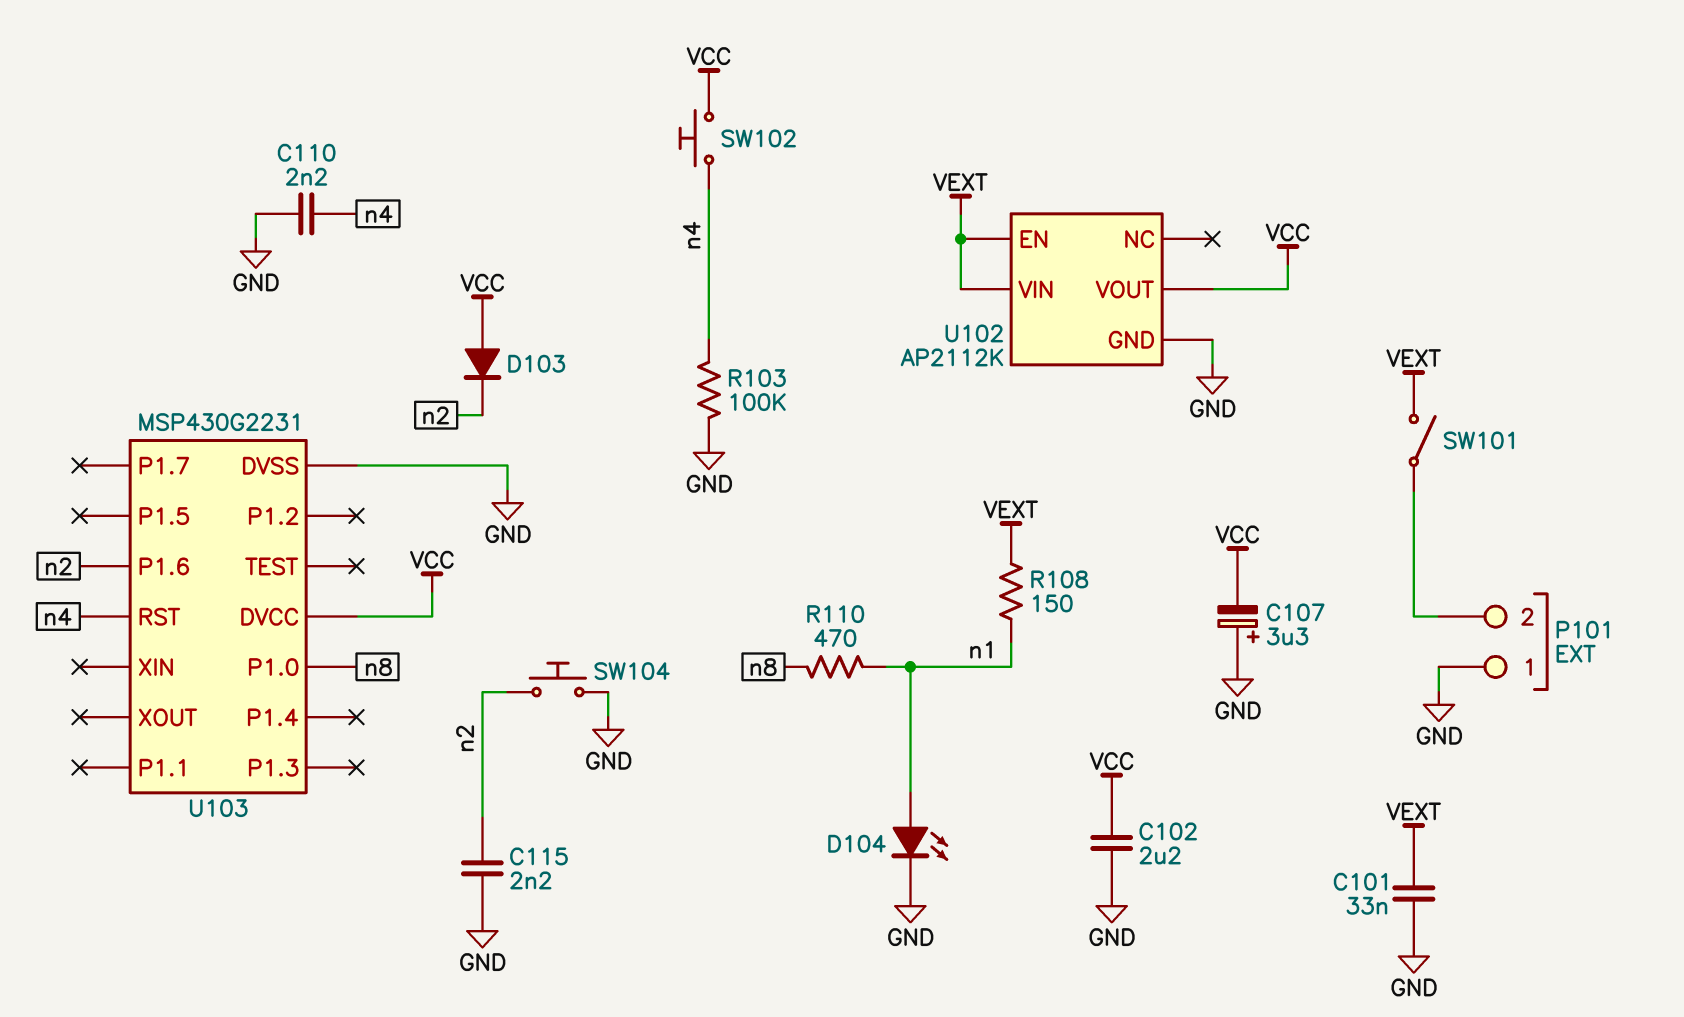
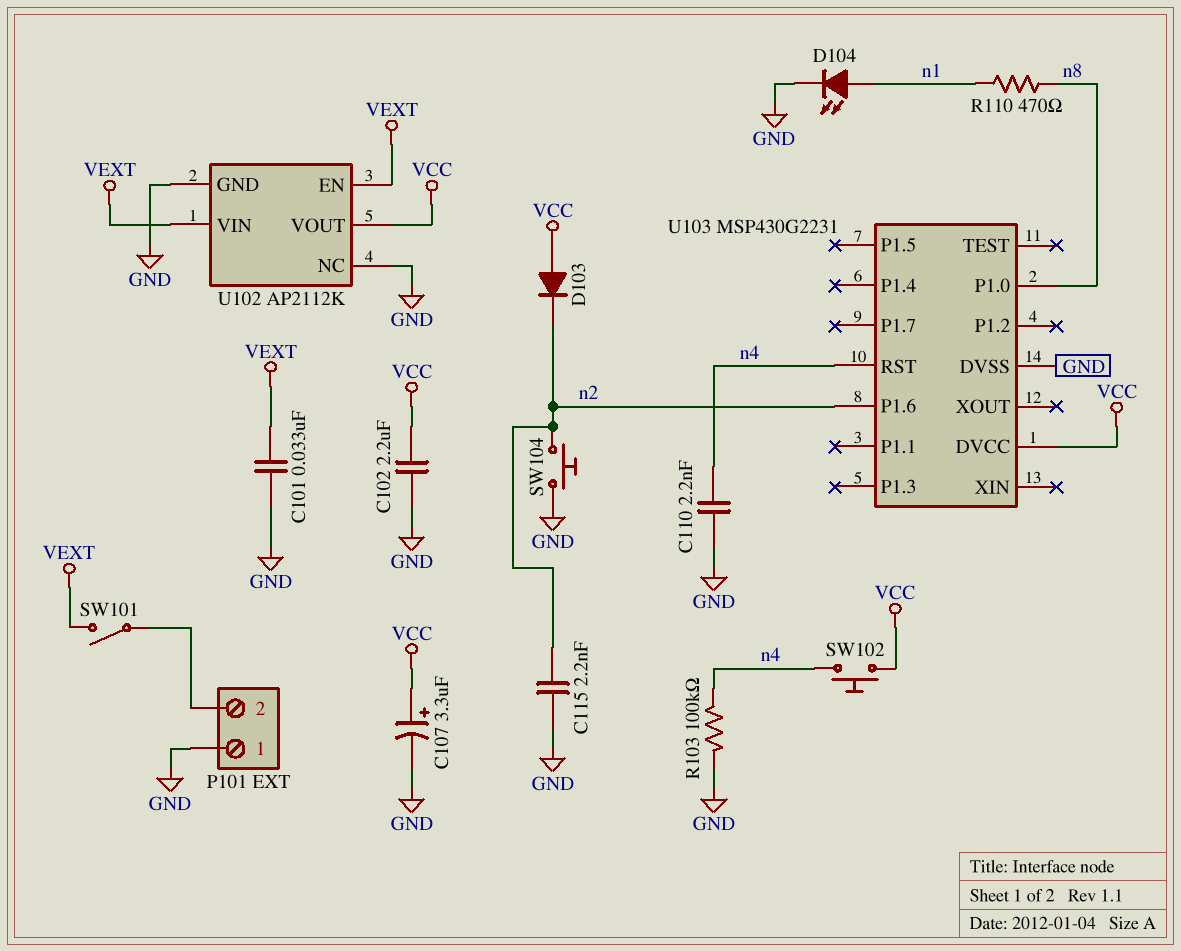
C107: 3.3uF (plus GND, minus VCC) -> 3.3uF (plus VCC, minus GND)
R108: 150 (VEXT, n1) -> none
U102 pin NC: none -> GND

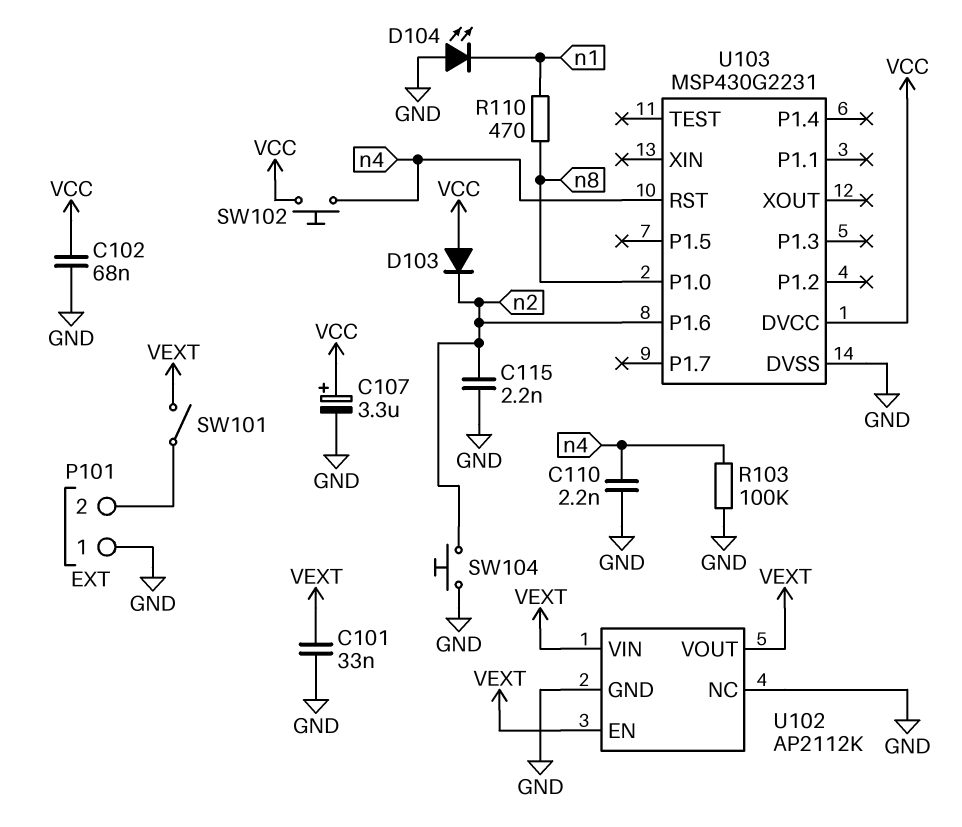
C102: 2.2uF (GND, VCC) -> 68nF (GND, VCC)
D104: LED (A n1, K GND) -> LED (A GND, K n1)
U102 pin VOUT: VCC -> VEXT

